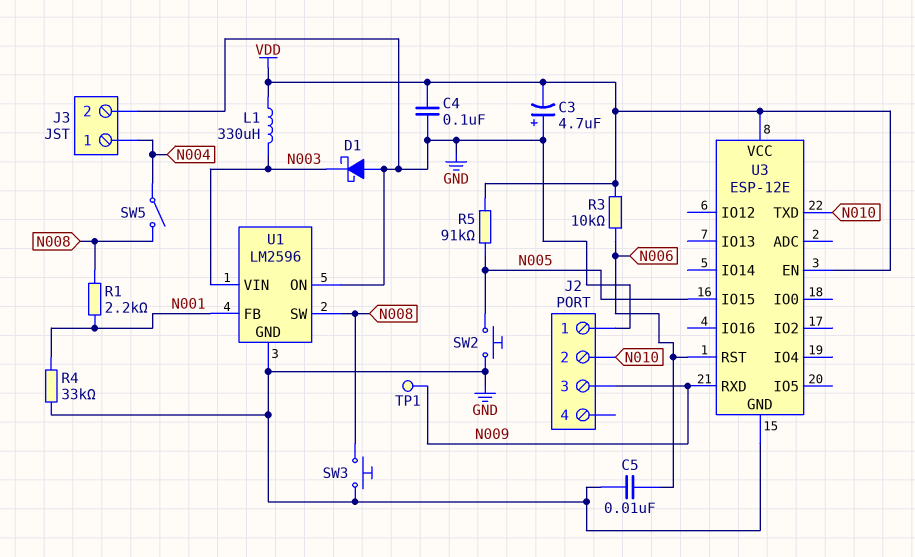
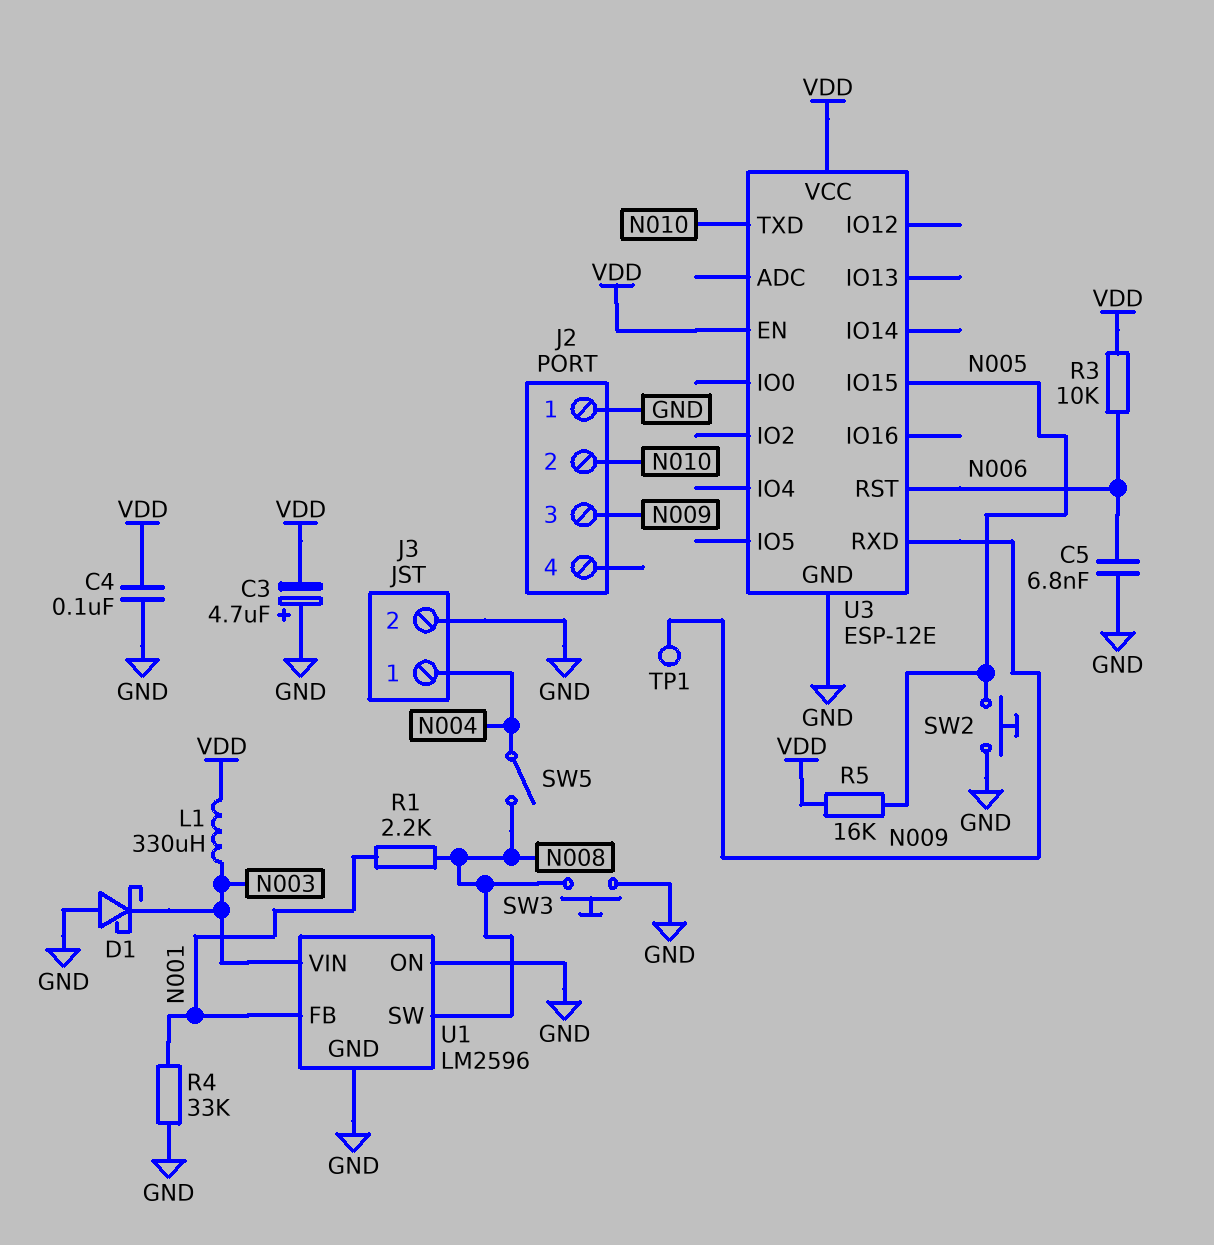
C5: 10nF (GND, N006) -> 6.8nF (GND, N006)
R5: 91k (N005, VDD) -> 16k (N005, VDD)

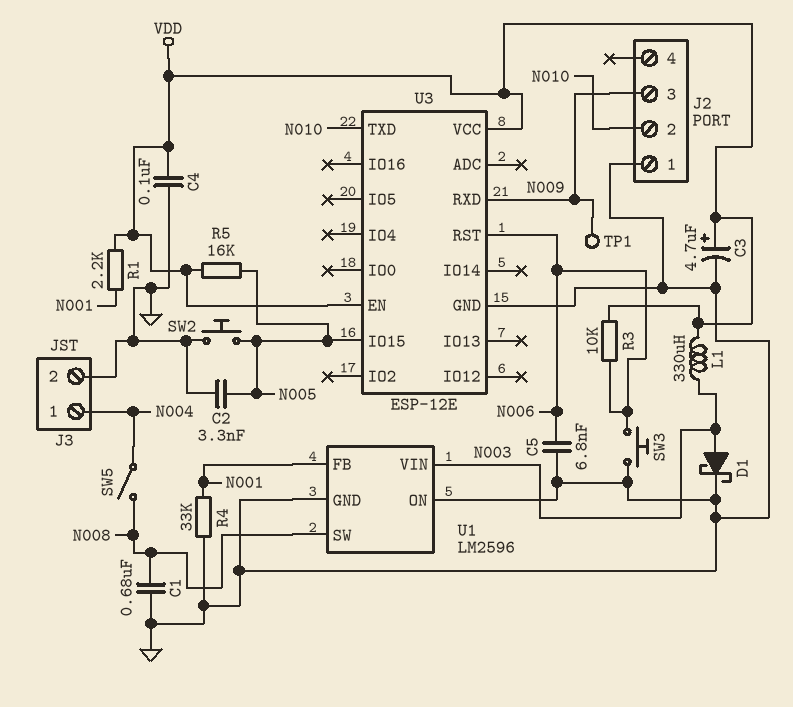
C1: none -> 680nF (GND, N008)
C2: none -> 3.3nF (GND, N005)
C3: 4.7uF (plus GND, minus VDD) -> 4.7uF (plus VDD, minus GND)
D1: schottky (A GND, K N003) -> schottky (A N003, K GND)
R1: 2.2k (N001, N008) -> 2.2k (N001, VDD)
SW3: button (GND, N008) -> button (GND, N006)

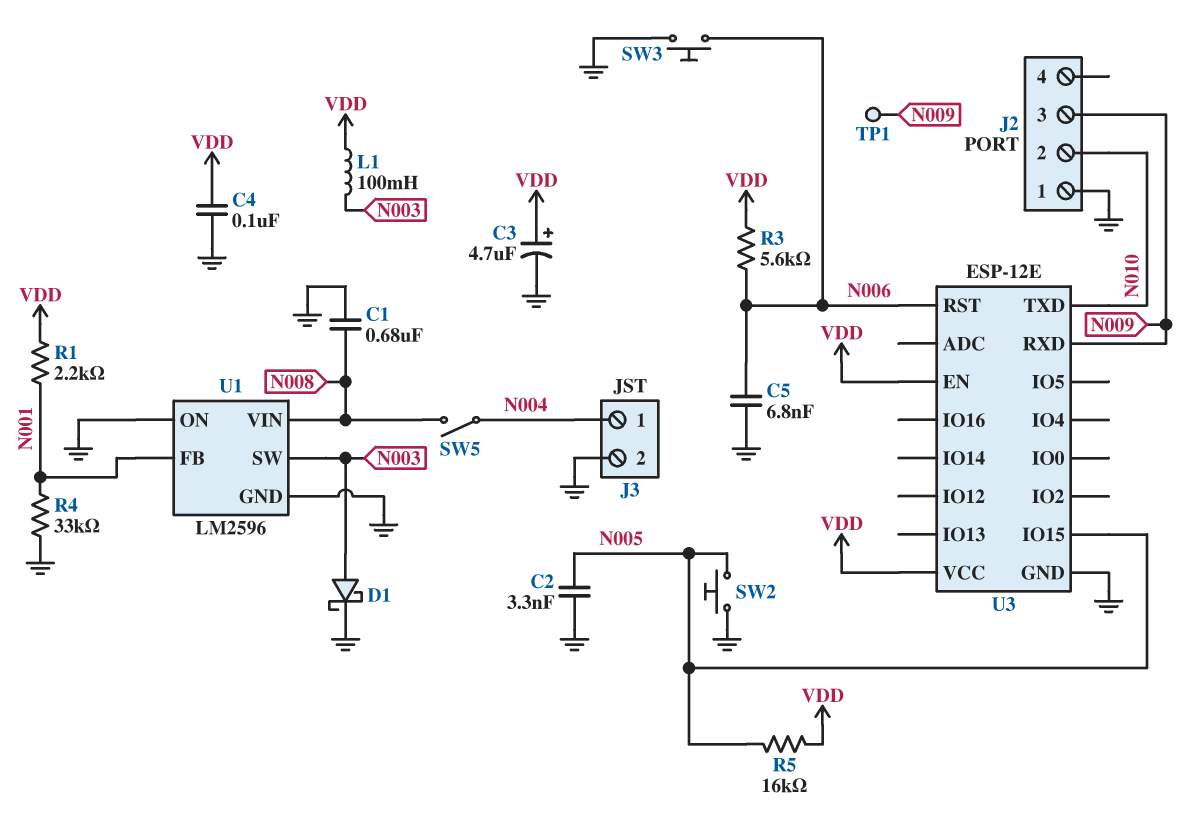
L1: 330uH (N003, VDD) -> 100mH (N003, VDD)
R3: 10k (N006, VDD) -> 5.6k (N006, VDD)
U1 pin SW: N008 -> N003
U1 pin VIN: N003 -> N008

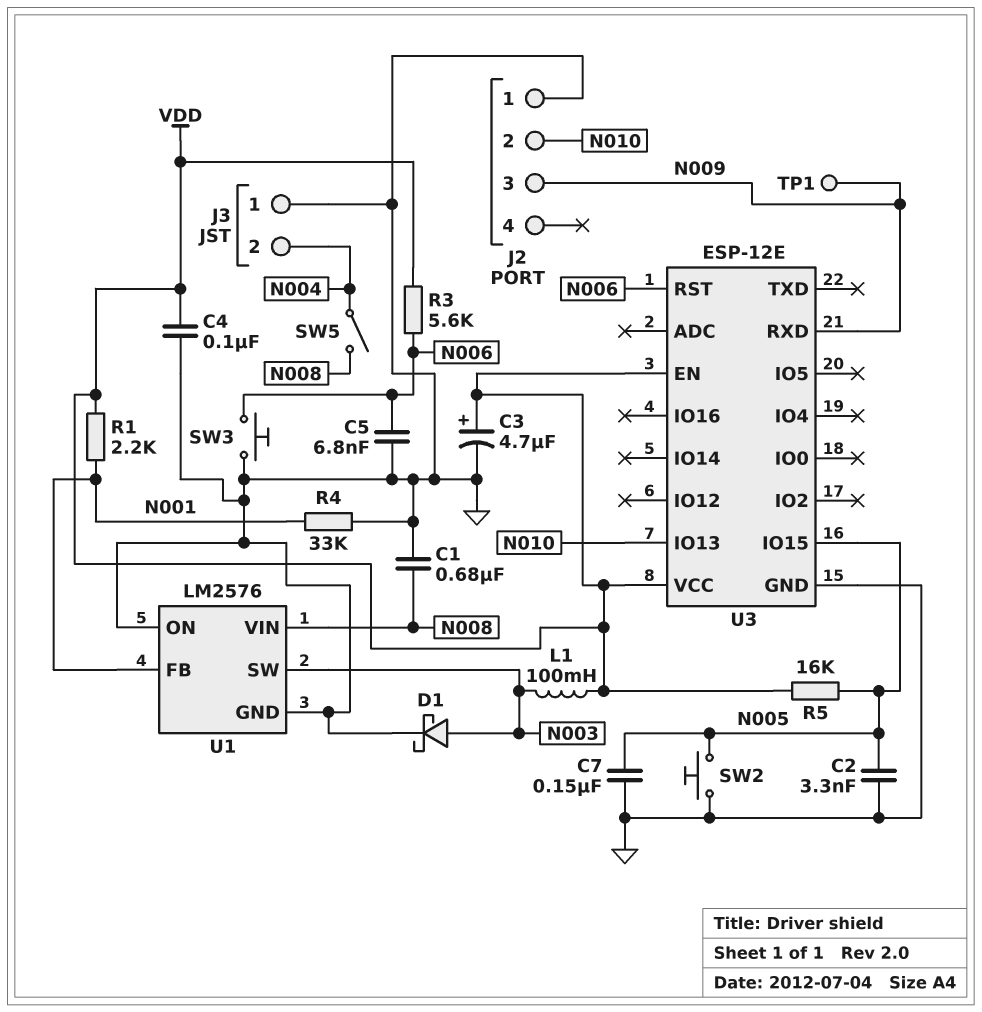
C7: none -> 150nF (GND, N005)
J3 pin 1: N004 -> GND
J3 pin 2: GND -> N004
U1: LM2596 -> LM2576
U3 pin IO13: none -> N010
U3 pin TXD: N010 -> none

